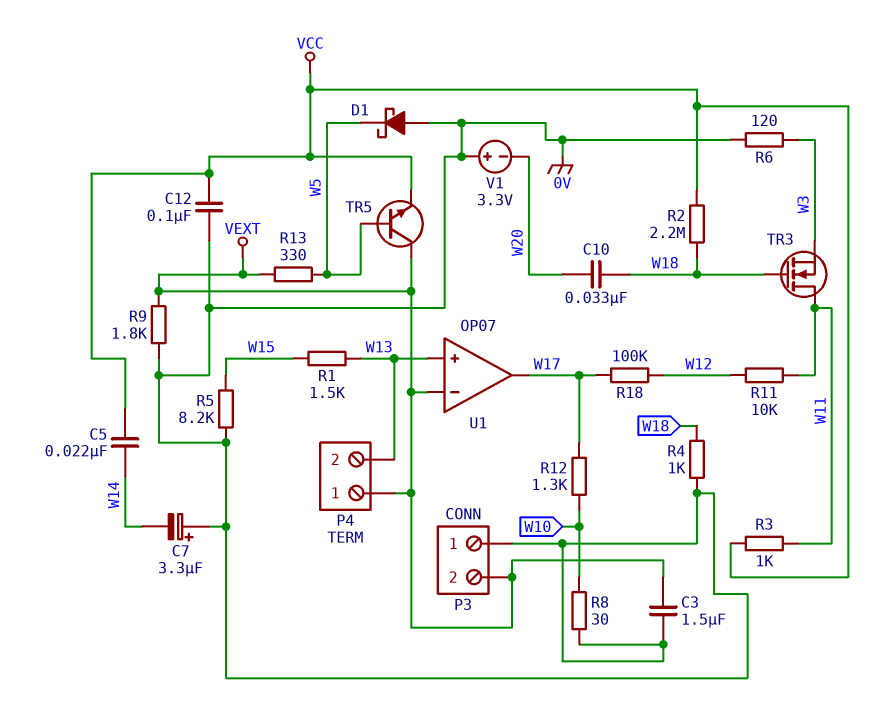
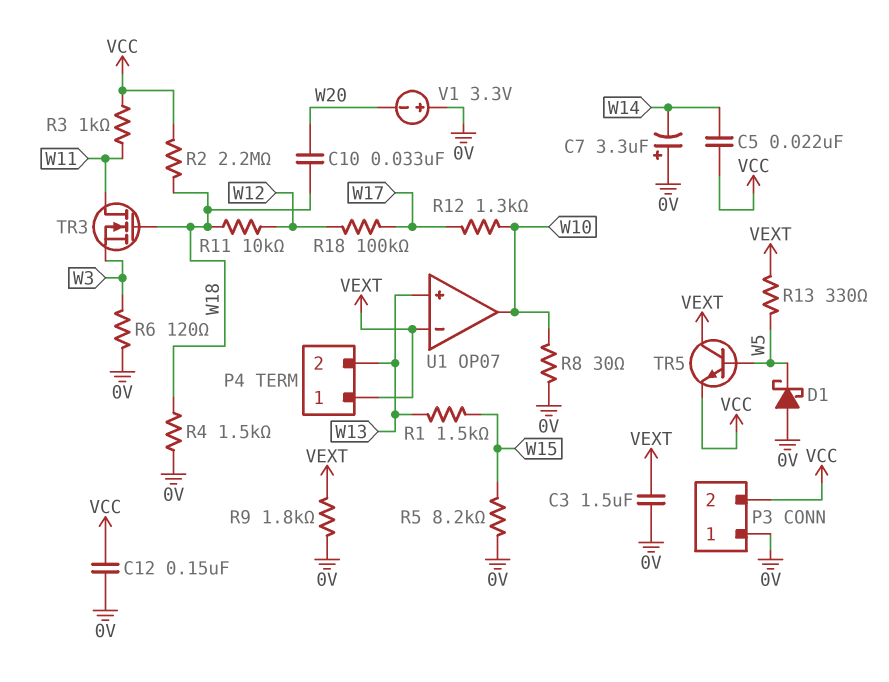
C12: 100nF (0V, VCC) -> 150nF (0V, VCC)
P3 pin 2: VEXT -> VCC
R4: 1k (0V, W18) -> 1.5k (0V, W18)
R11: 10k (W11, W12) -> 10k (W12, W18)
U1 pin out: W17 -> W10

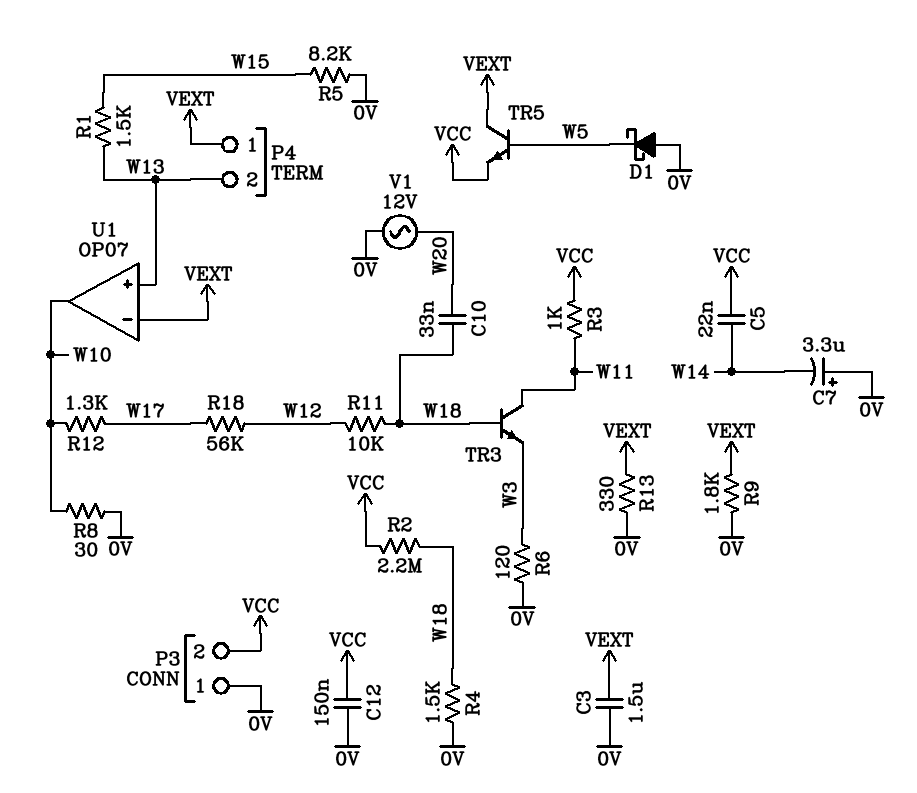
R13: 330 (VEXT, W5) -> 330 (0V, VEXT)
R18: 100k (W12, W17) -> 56k (W12, W17)
TR3: NMOS (G W18, D W11, S W3) -> NPN (B W18, C W11, E W3)
V1: 3.3V (plus 0V, minus W20) -> AC 12V (0V, W20)

